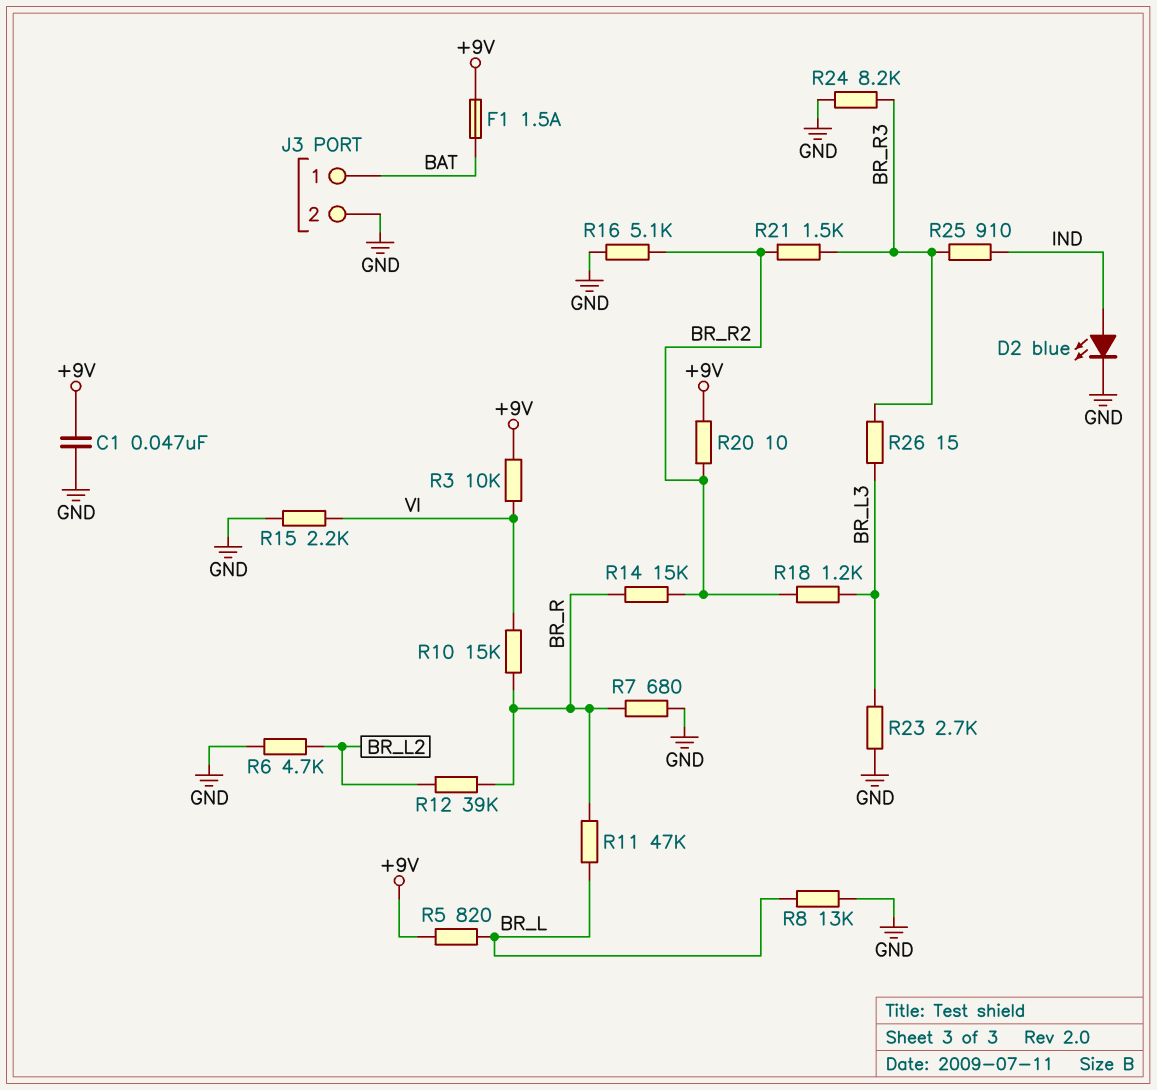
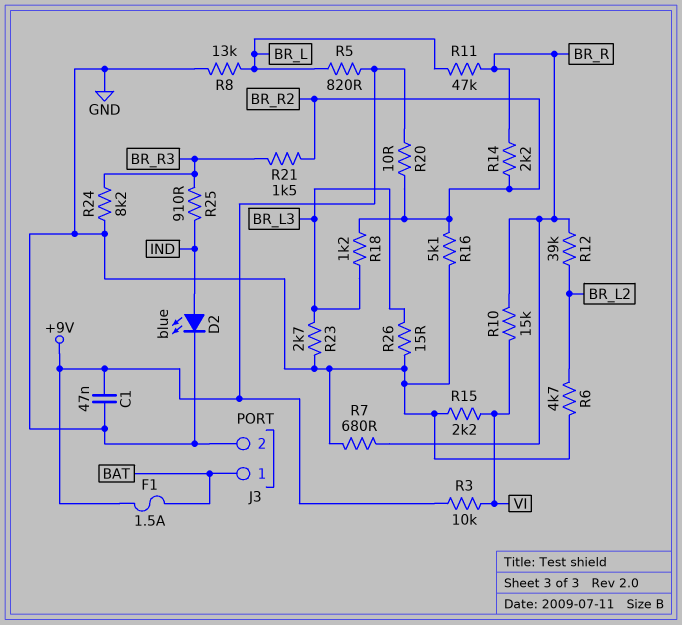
R14: 15k (BR_R, BR_R2) -> 2.2k (BR_R, BR_R2)
R26: 15 (BR_L3, BR_R3) -> 15 (BR_L3, GND)

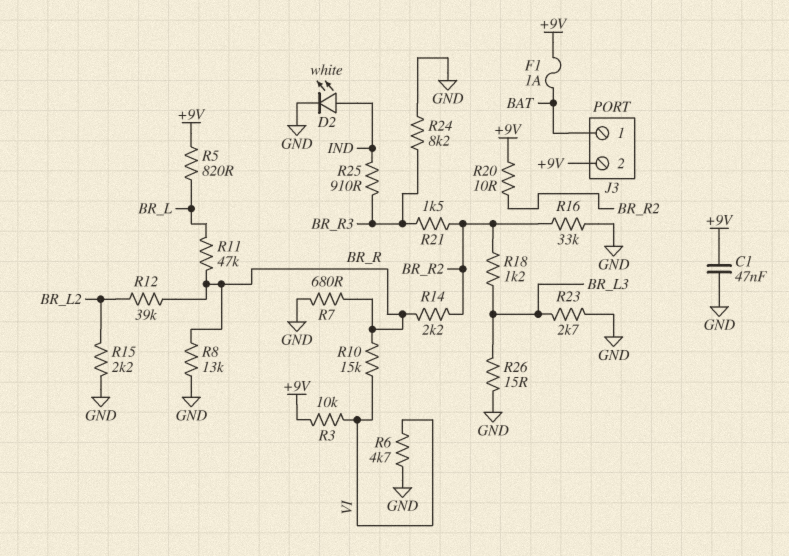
D2: LED blue (A IND, K GND) -> LED white (A IND, K GND)
F1: 1.5A (+9V, BAT) -> 1A (+9V, BAT)
J3 pin 2: GND -> +9V
R6: 4.7k (BR_L2, GND) -> 4.7k (GND, VI)
R8: 13k (BR_L, GND) -> 13k (BR_R, GND)
R15: 2.2k (GND, VI) -> 2.2k (BR_L2, GND)
R16: 5.1k (BR_R2, GND) -> 33k (BR_R2, GND)

